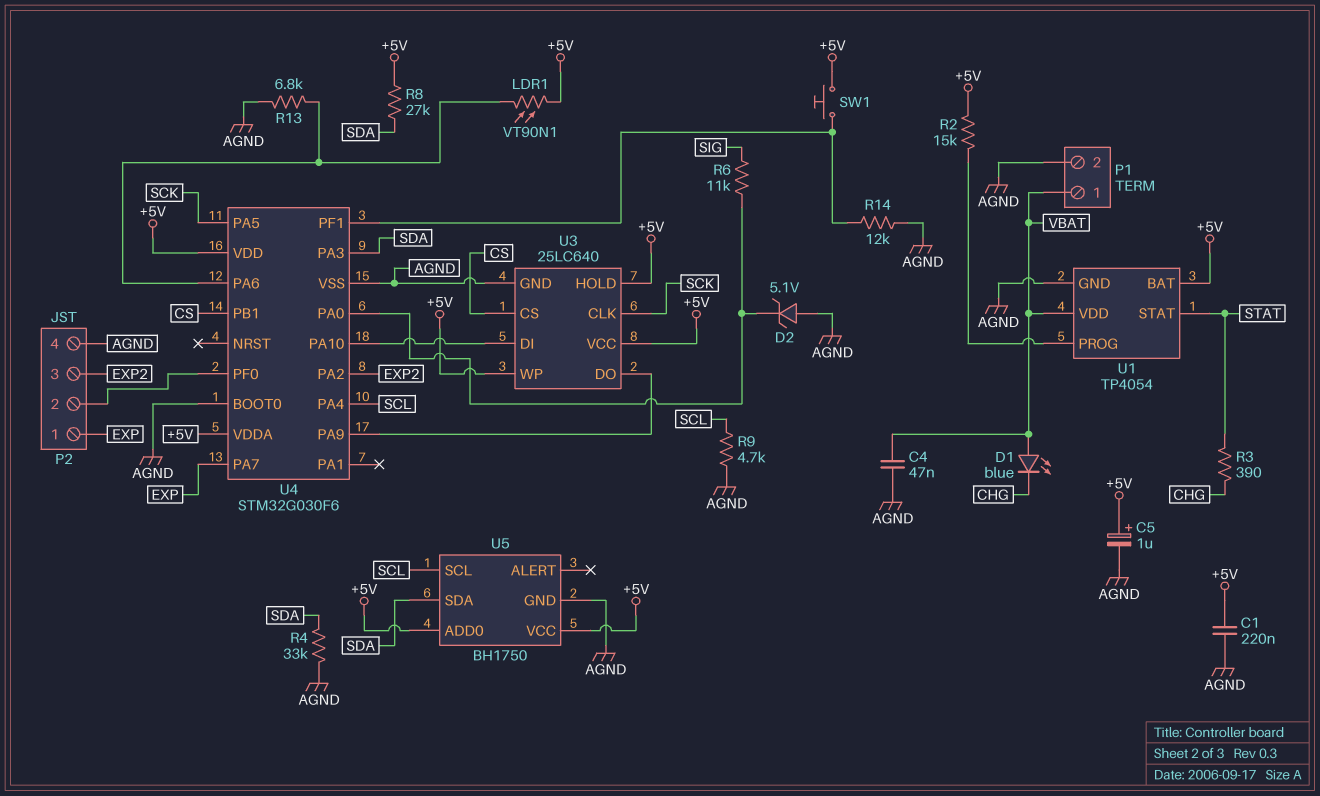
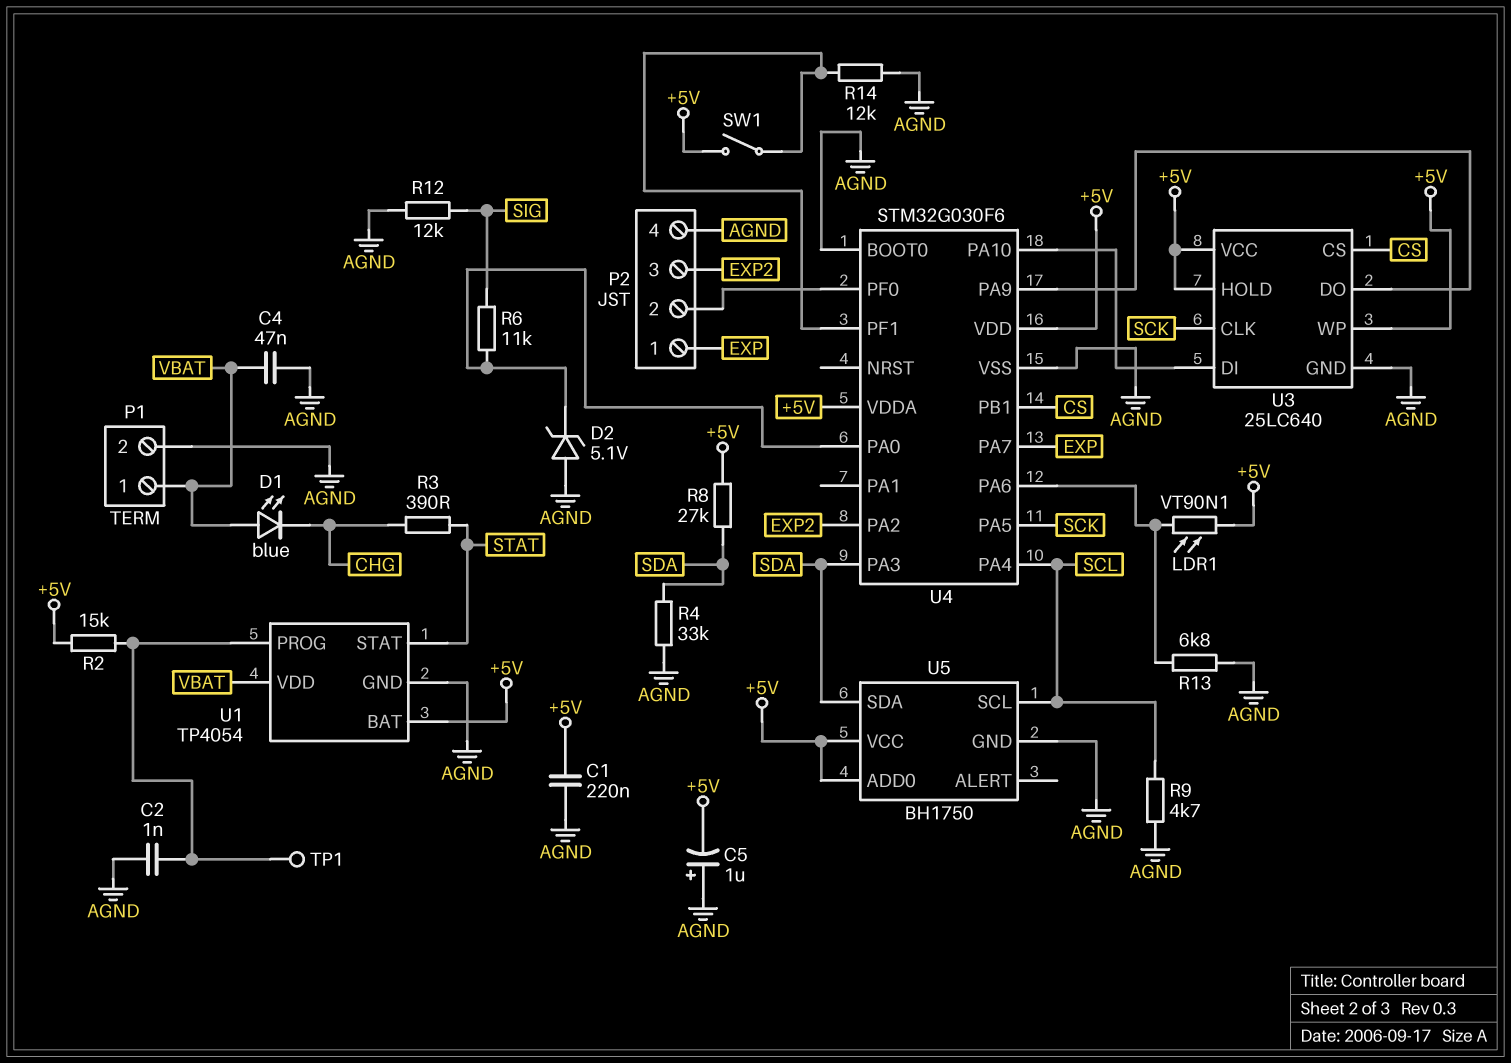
C2: none -> 1nF (AGND, U1/PROG)
C5: 1uF (plus +5V, minus AGND) -> 1uF (plus AGND, minus +5V)
R12: none -> 12k (AGND, SIG)
SW1: button (+5V, U4/PF1) -> switch (+5V, U4/PF1)
TP1: none -> test point (U1/PROG)

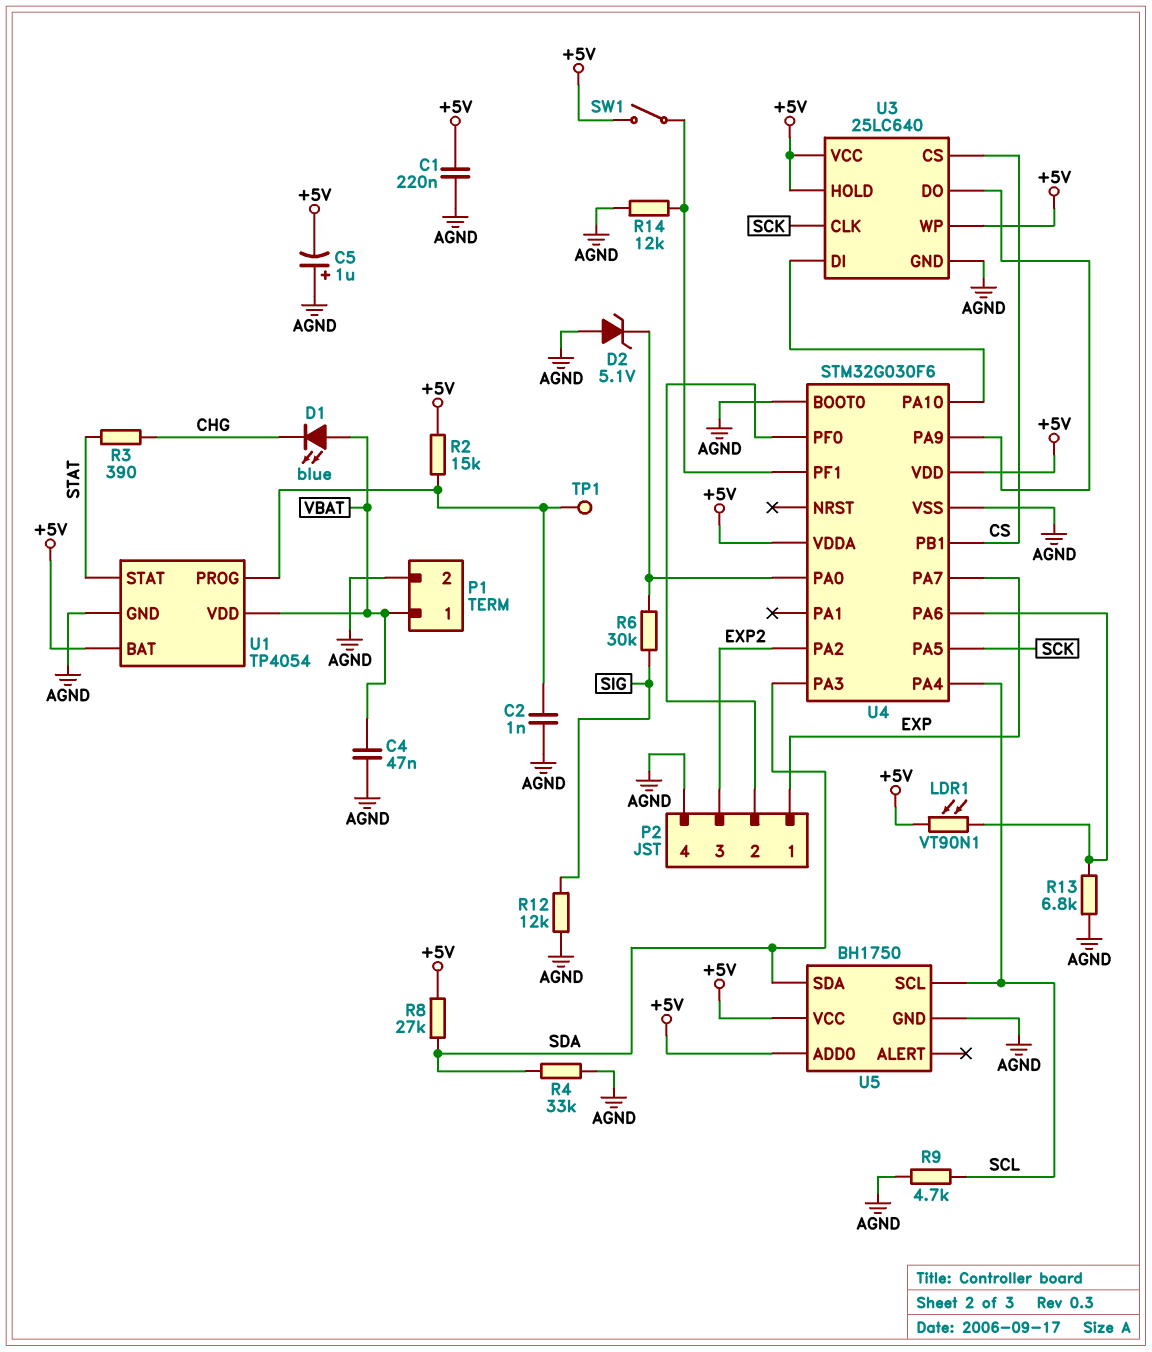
R6: 11k (SIG, U4/PA0) -> 30k (SIG, U4/PA0)

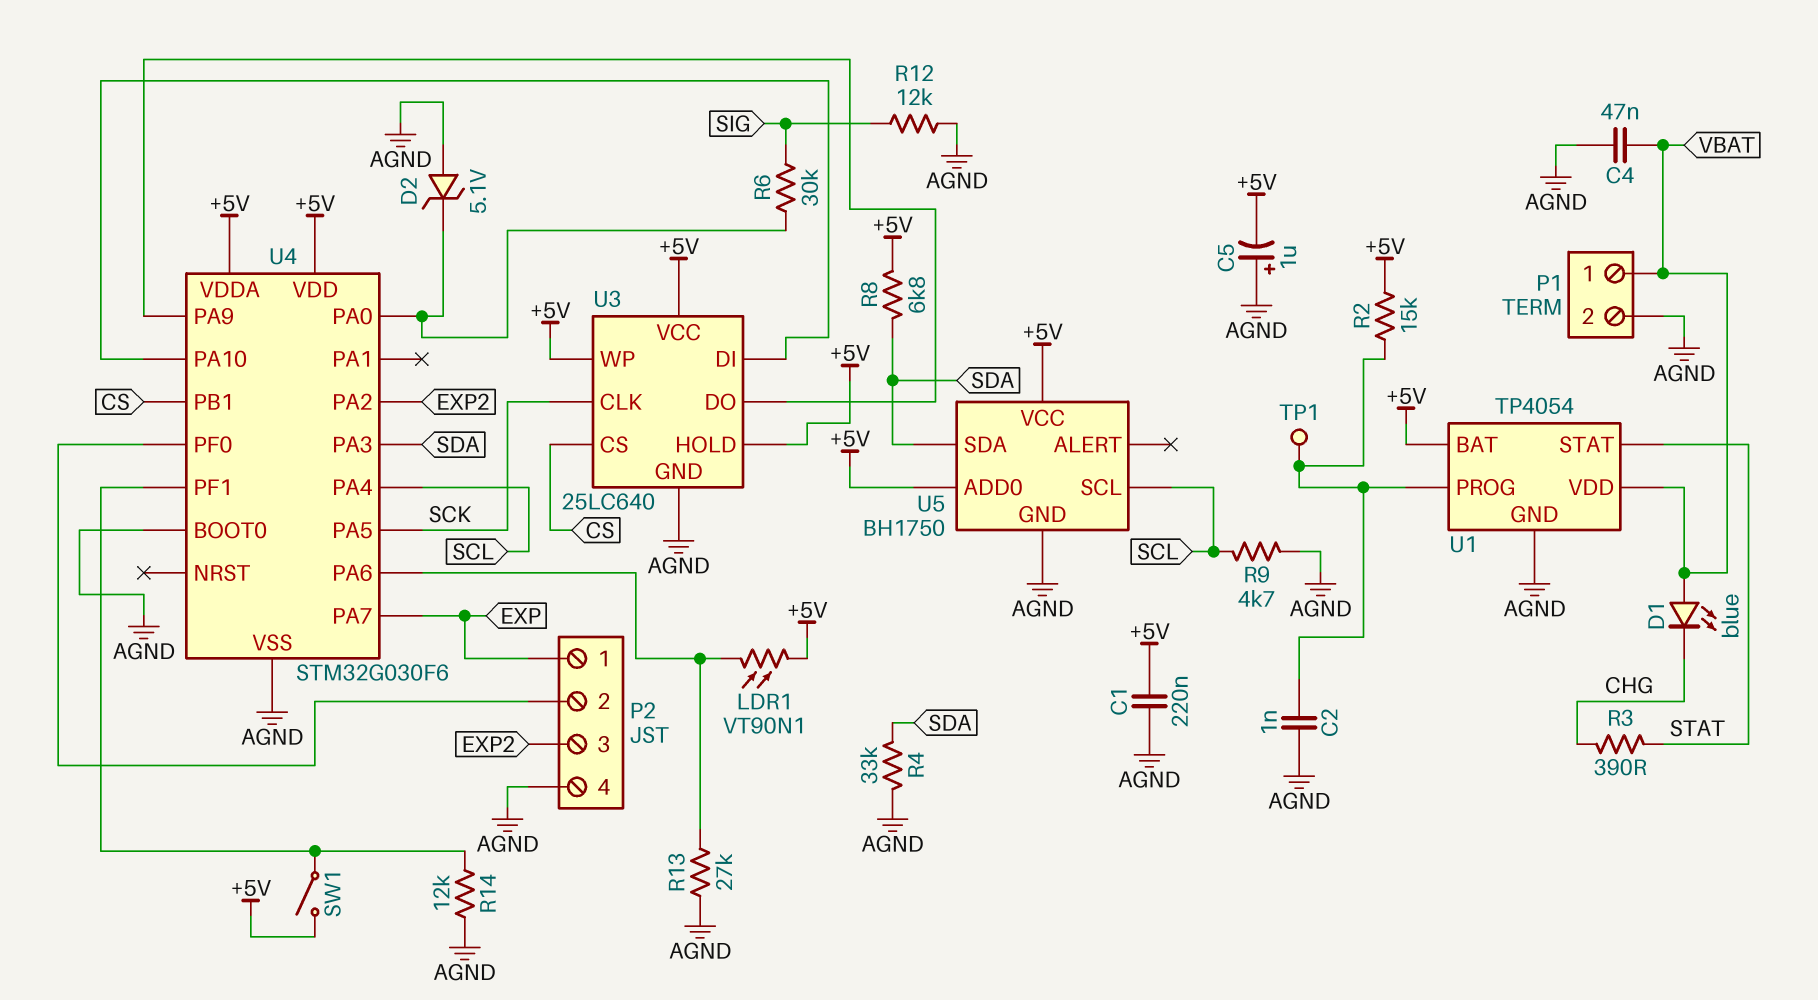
R8: 27k (+5V, SDA) -> 6.8k (+5V, SDA)
R13: 6.8k (AGND, U4/PA6) -> 27k (AGND, U4/PA6)

